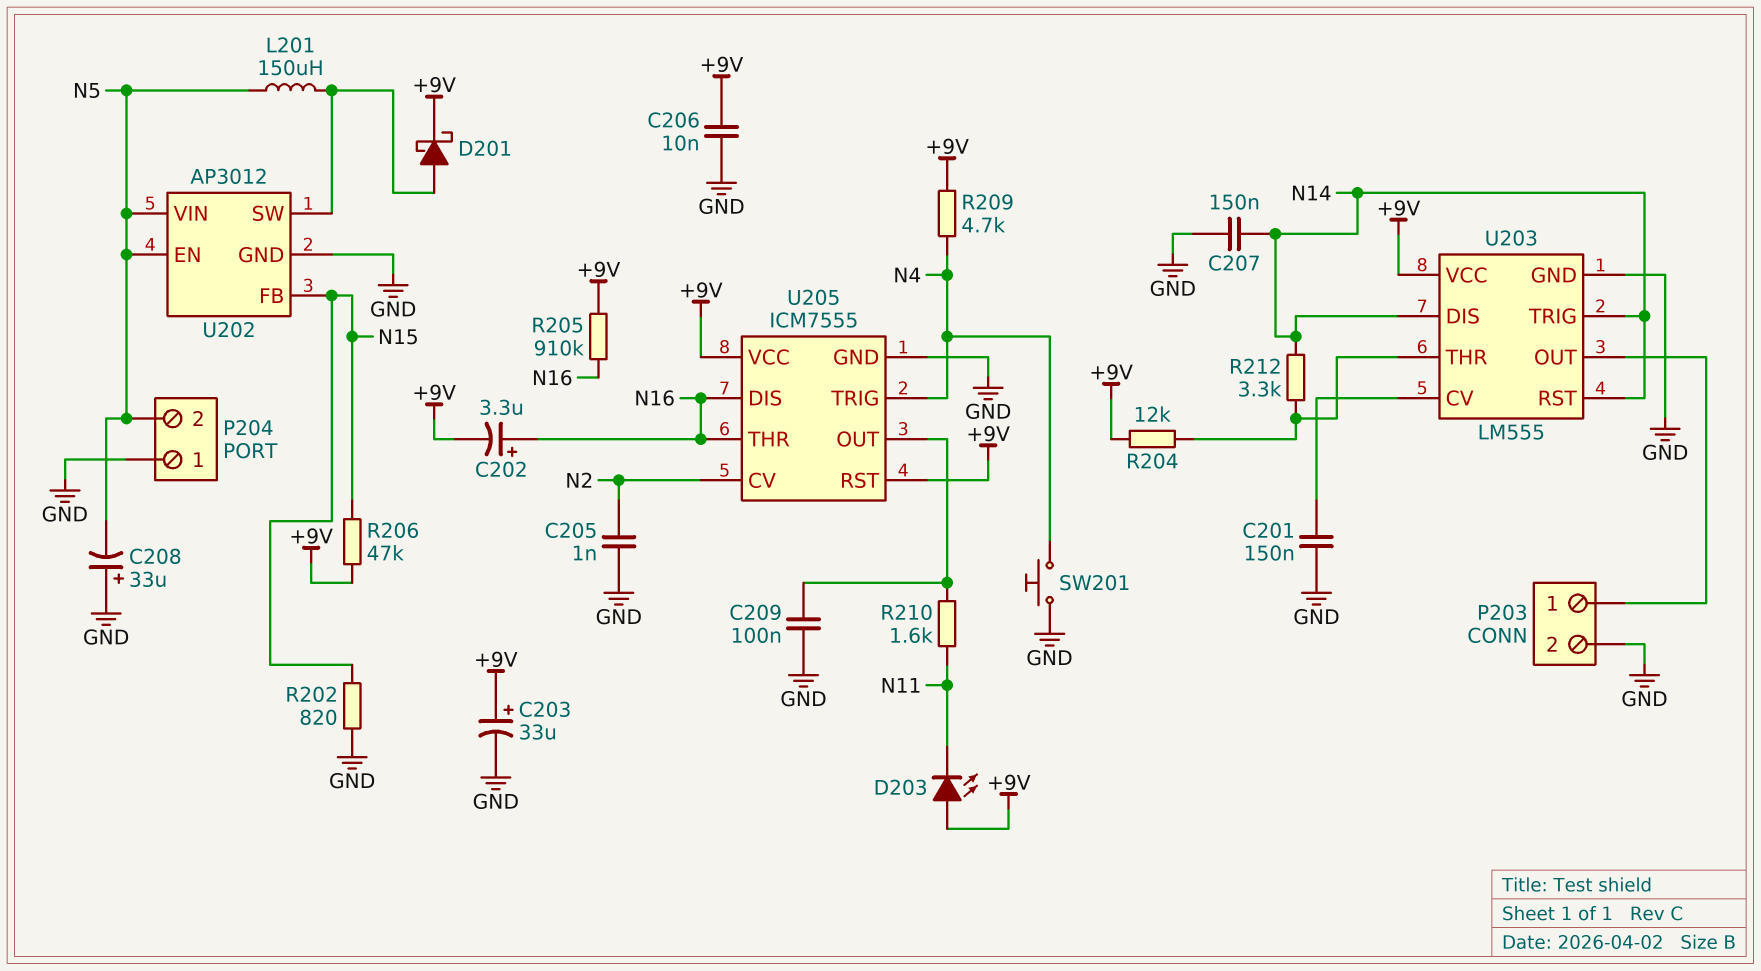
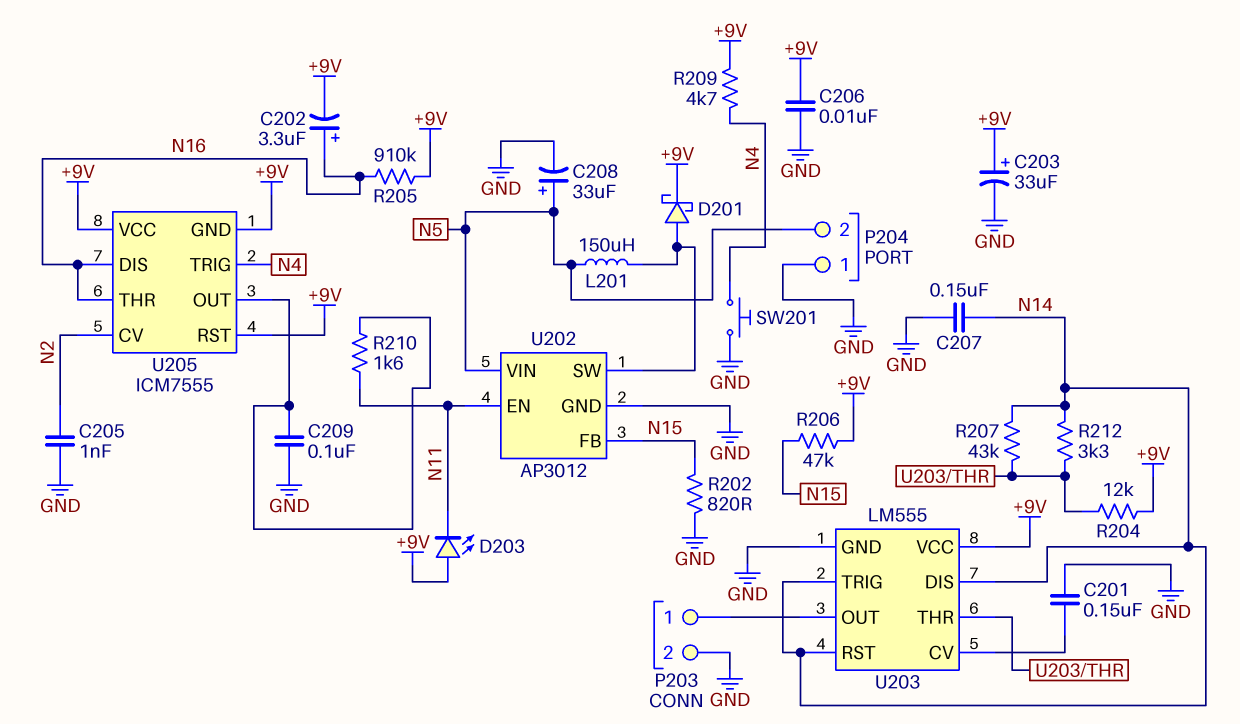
C208: 33uF (plus GND, minus N5) -> 33uF (plus N5, minus GND)
R207: none -> 43k (N14, U203/THR)
U202 pin EN: N5 -> N11
U205 pin GND: GND -> +9V

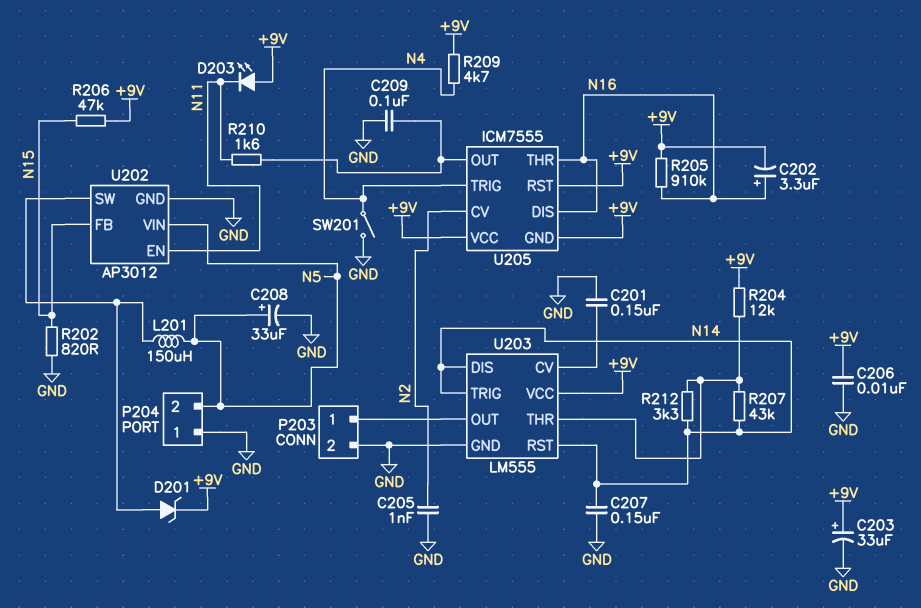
D201: schottky (A U202/SW, K +9V) -> zener (A U202/SW, K +9V)
SW201: button (GND, N4) -> switch (GND, N4)

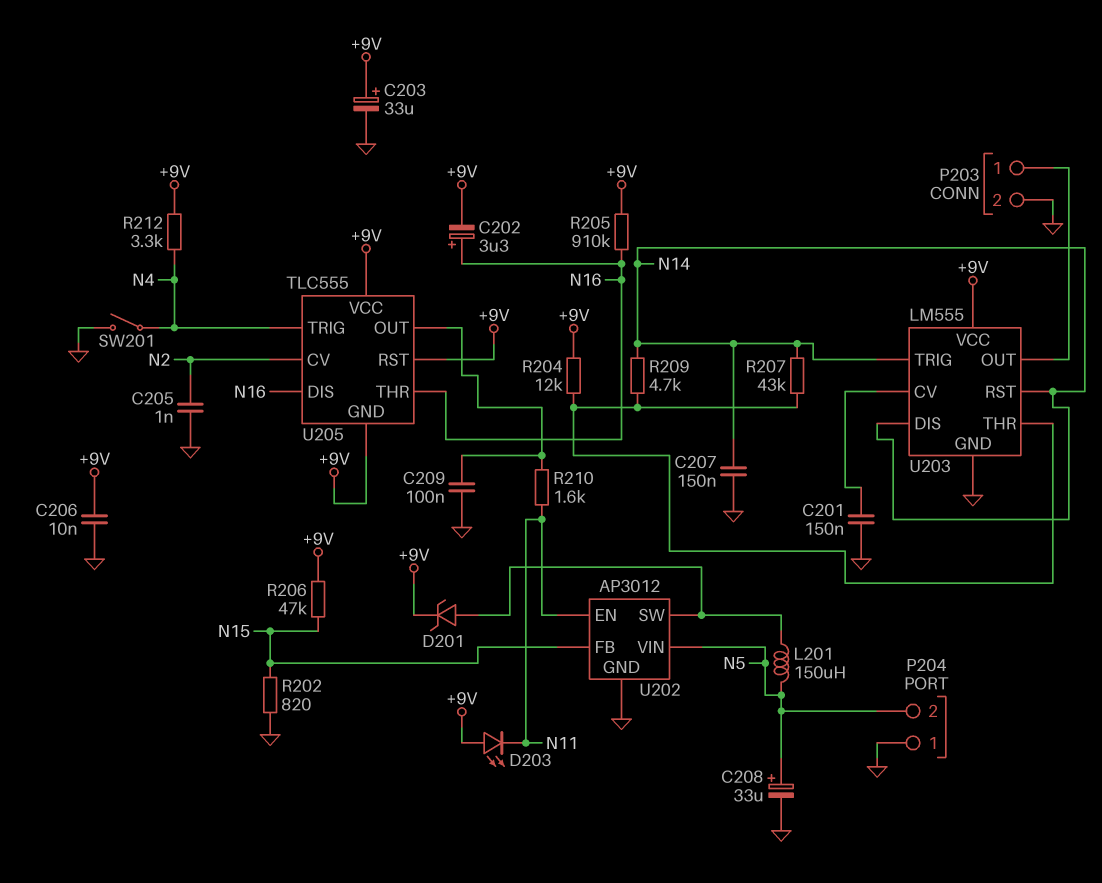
R209: 4.7k (+9V, N4) -> 4.7k (N14, U203/THR)
R212: 3.3k (N14, U203/THR) -> 3.3k (+9V, N4)
U205: ICM7555 -> TLC555

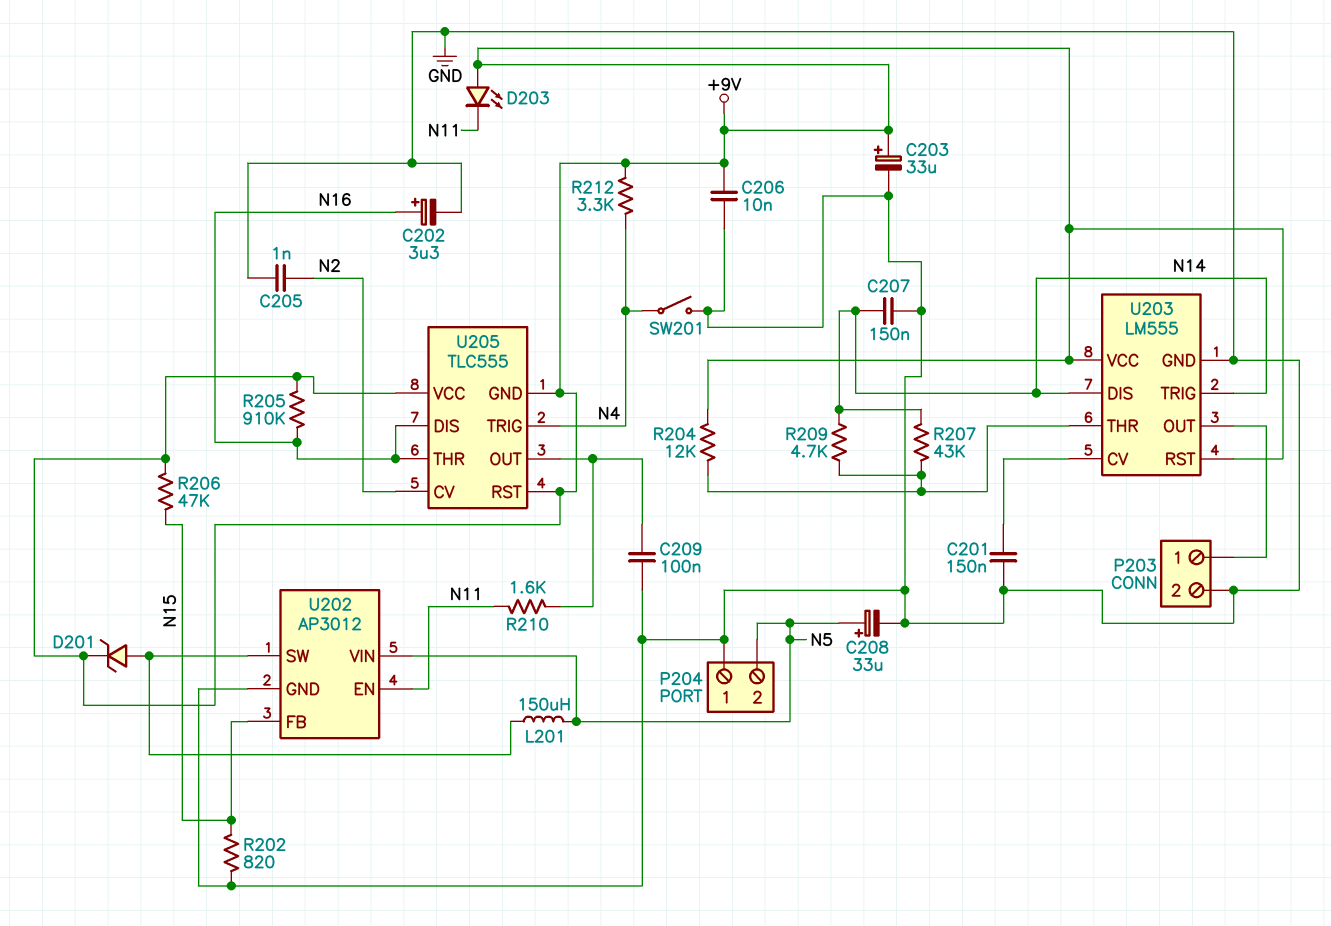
C202: 3.3uF (plus N16, minus +9V) -> 3.3uF (plus N16, minus GND)
U203 pin RST: N14 -> +9V

